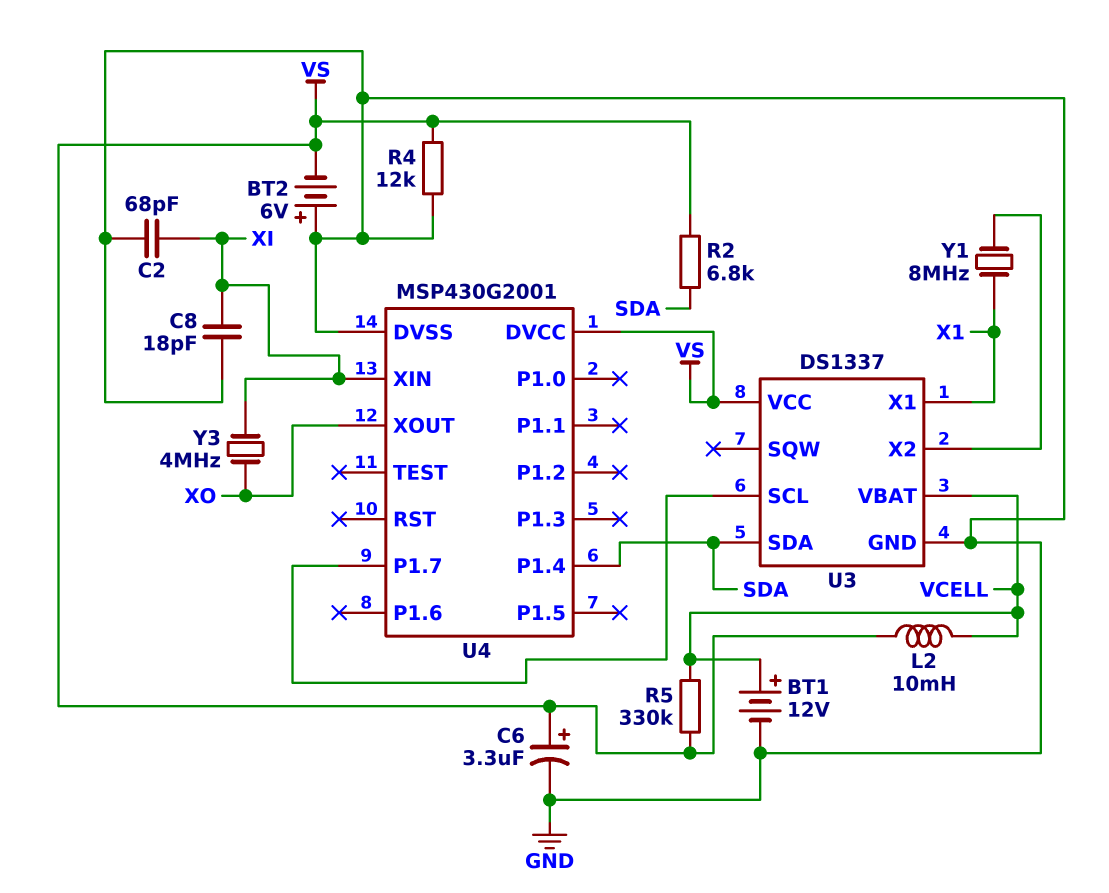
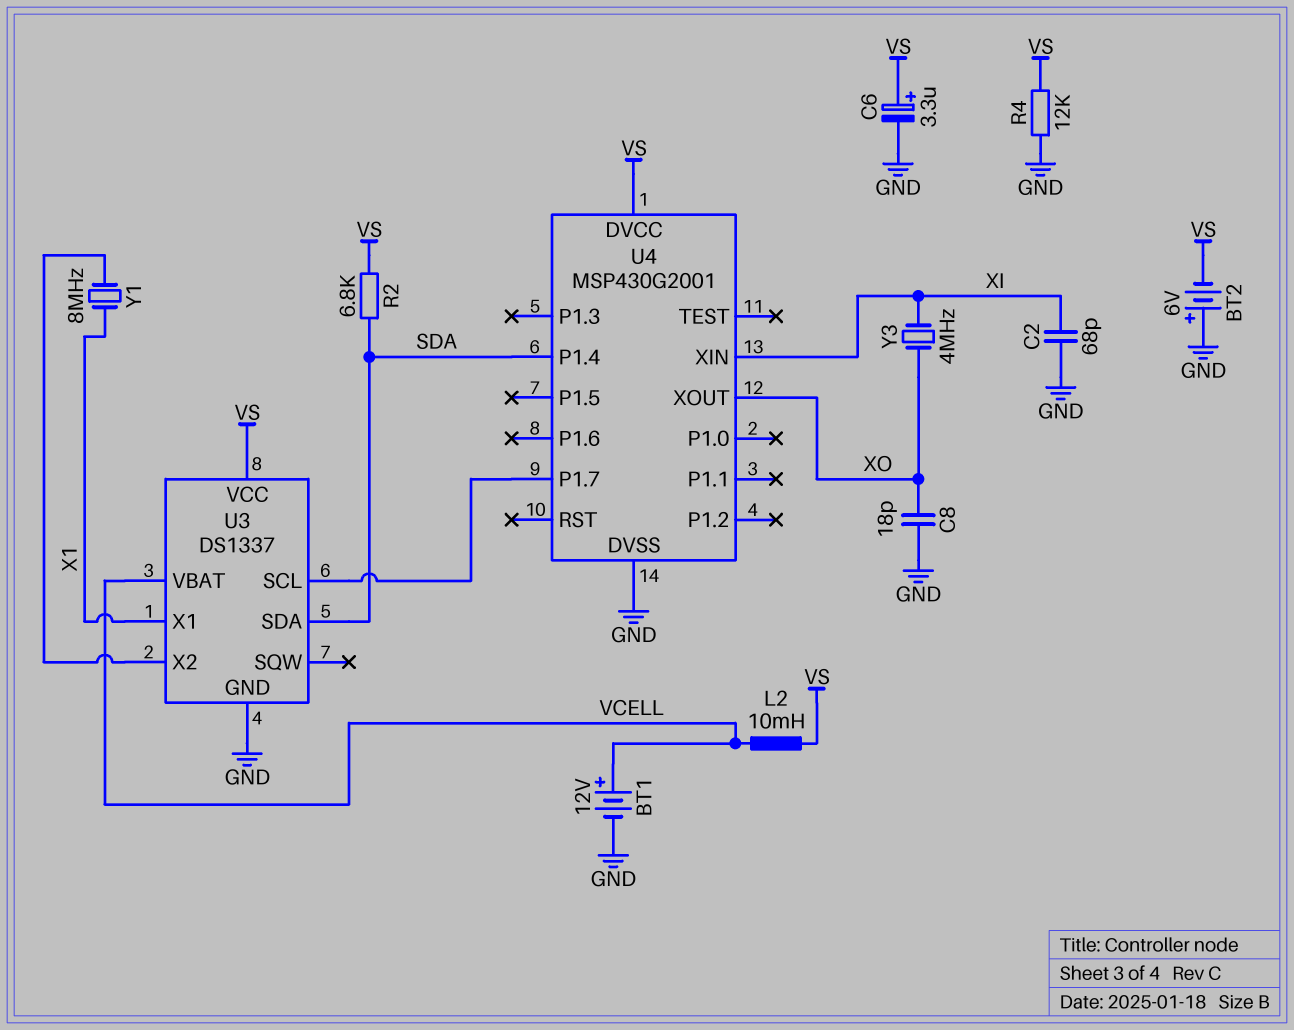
C8: 18pF (GND, XI) -> 18pF (GND, XO)
R5: 330k (VCELL, VS) -> none

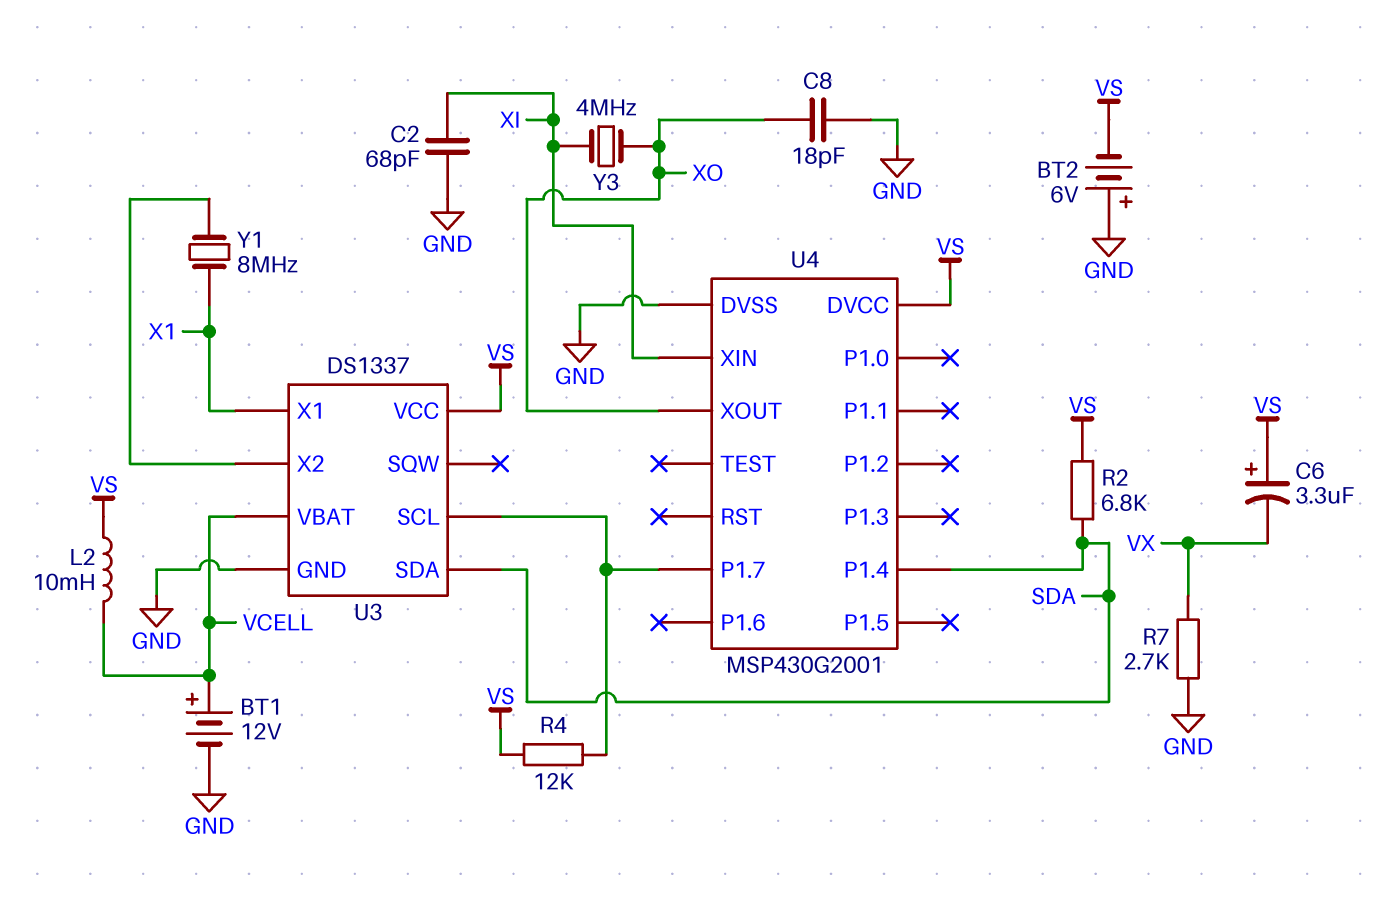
C6: 3.3uF (plus VS, minus GND) -> 3.3uF (plus VS, minus VX)
R4: 12k (GND, VS) -> 12k (U3/SCL, VS)
R7: none -> 2.7k (GND, VX)

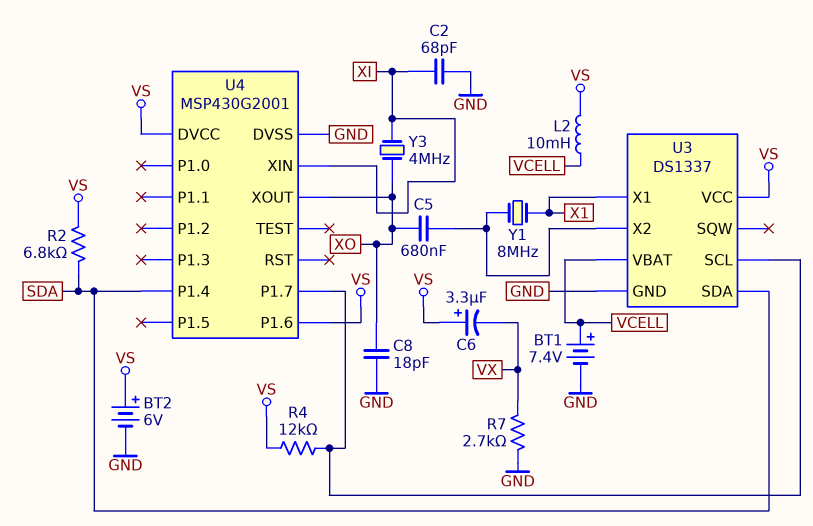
BT1: 12V (plus VCELL, minus GND) -> 7.4V (plus VCELL, minus GND)
BT2: 6V (plus GND, minus VS) -> 6V (plus VS, minus GND)
C5: none -> 680nF (U3/X2, XO)
U4 pin P1.6: none -> VS

